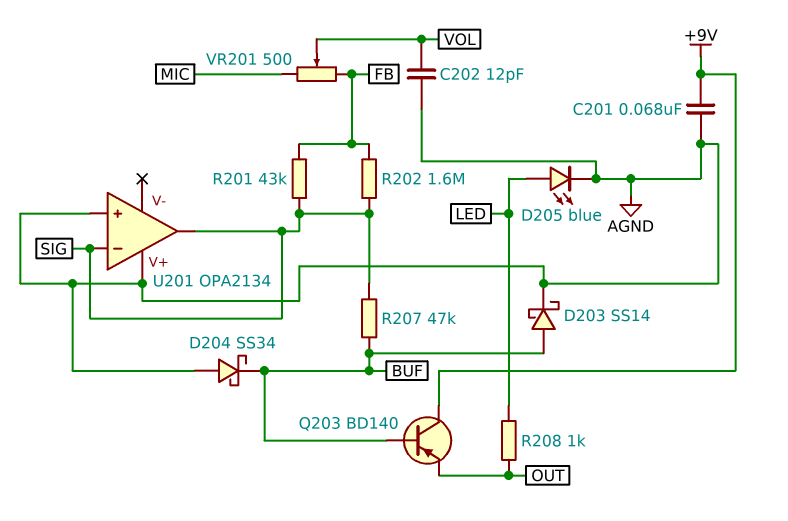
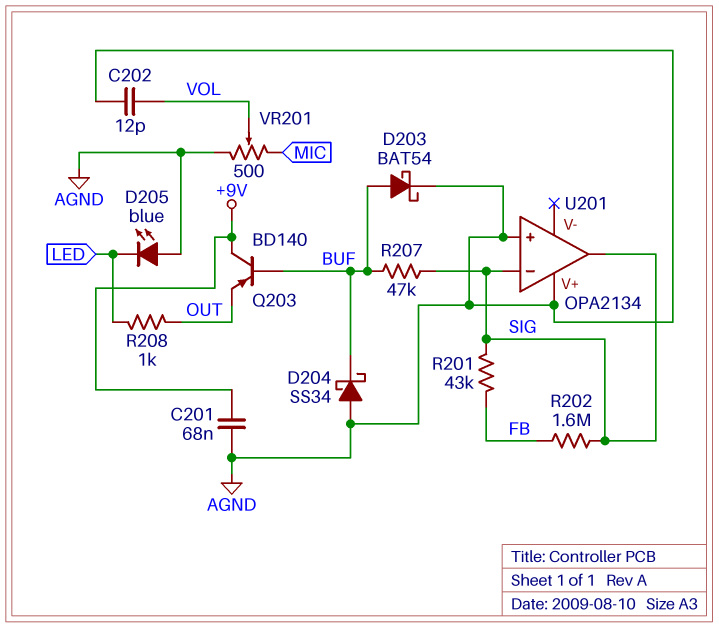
D203: schottky SS14 (A BUF, K AGND) -> schottky BAT54 (A BUF, K AGND)
D205: LED blue (A LED, K AGND) -> LED blue (A AGND, K LED)
VR201: 500 (FB, MIC, wiper VOL) -> 500 (AGND, MIC, wiper VOL)

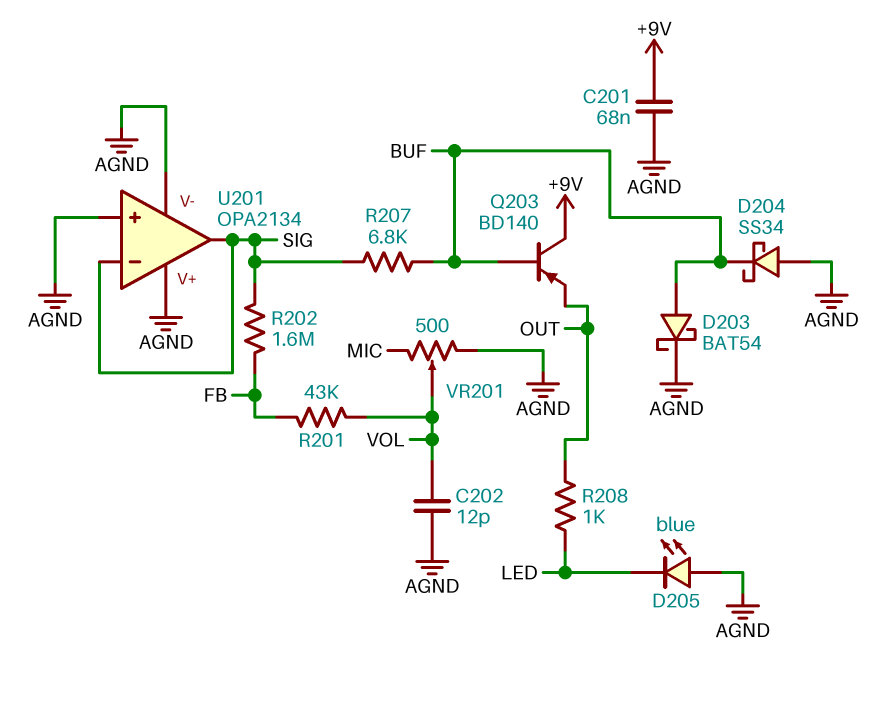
R201: 43k (FB, SIG) -> 43k (FB, VOL)
R207: 47k (BUF, SIG) -> 6.8k (BUF, SIG)
U201 pin V-: none -> AGND

